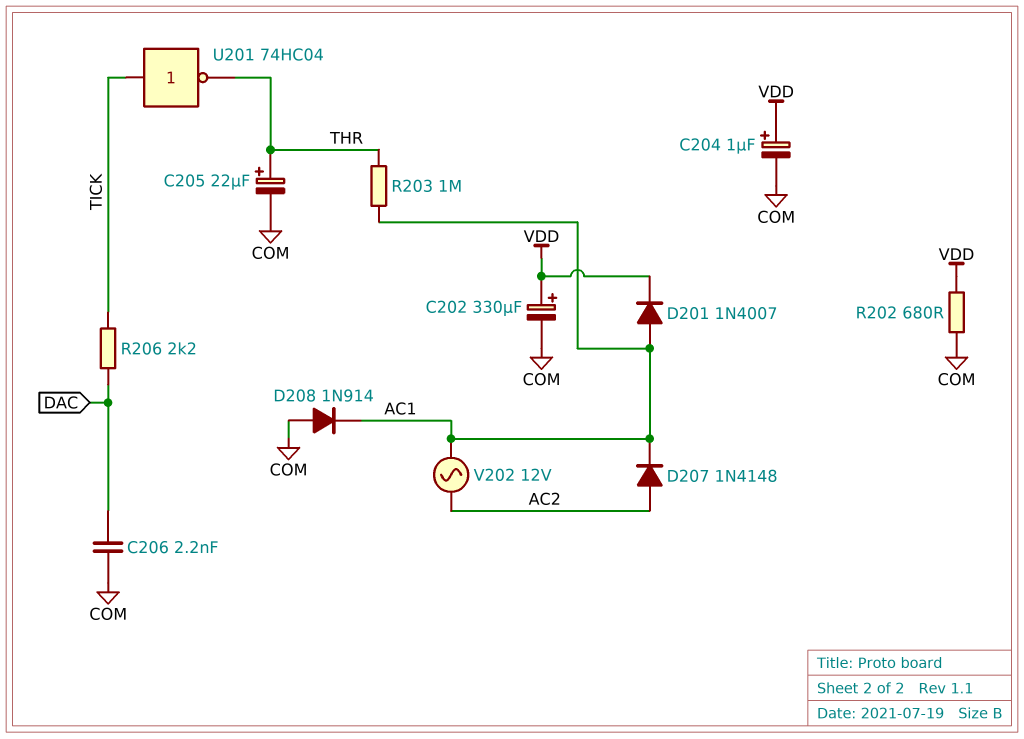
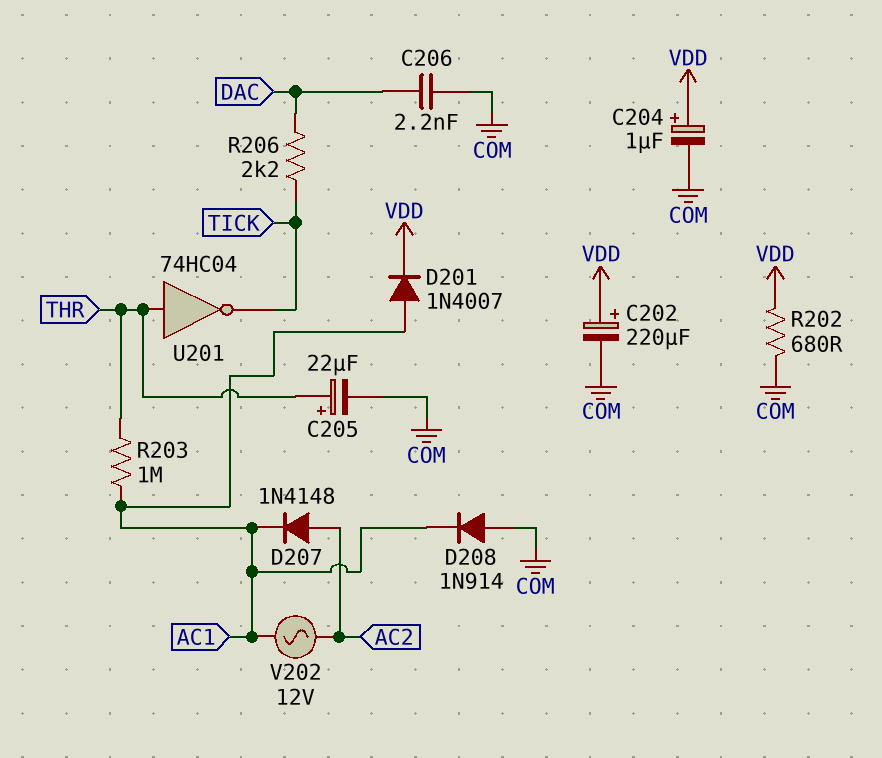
C202: 330uF (plus VDD, minus COM) -> 220uF (plus VDD, minus COM)
U201: NOT 74HC04 (in TICK, out THR) -> NOT 74HC04 (in THR, out TICK)

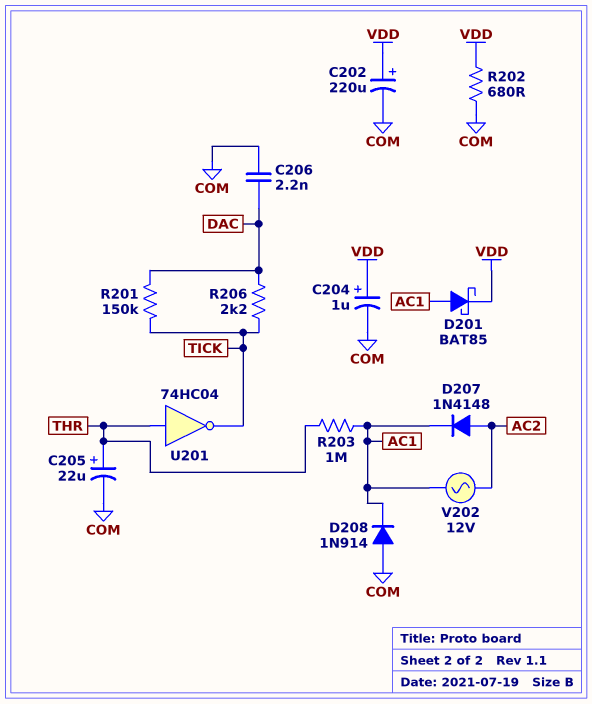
D201: diode 1N4007 (A AC1, K VDD) -> schottky BAT85 (A AC1, K VDD)
R201: none -> 150k (DAC, TICK)

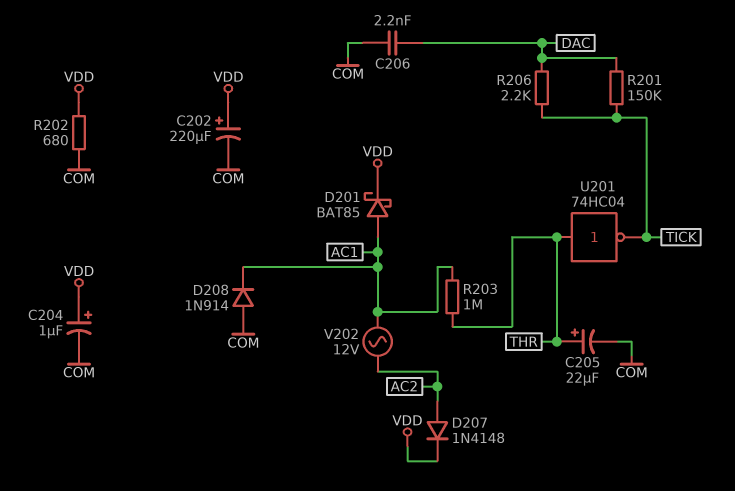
D207: diode 1N4148 (A AC2, K AC1) -> diode 1N4148 (A AC2, K VDD)

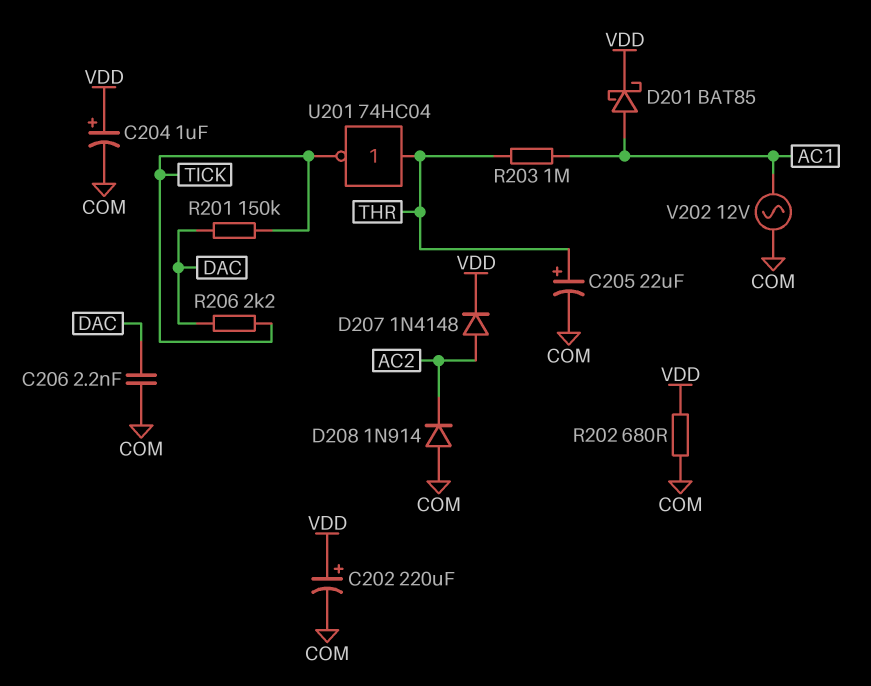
D208: diode 1N914 (A COM, K AC1) -> diode 1N914 (A COM, K AC2)
V202: AC 12V (AC1, AC2) -> AC 12V (AC1, COM)

